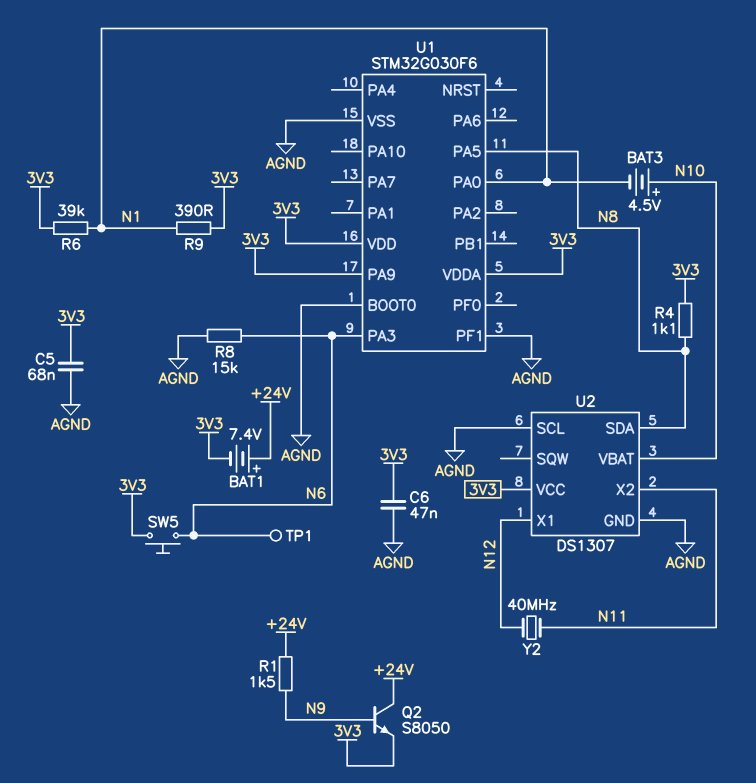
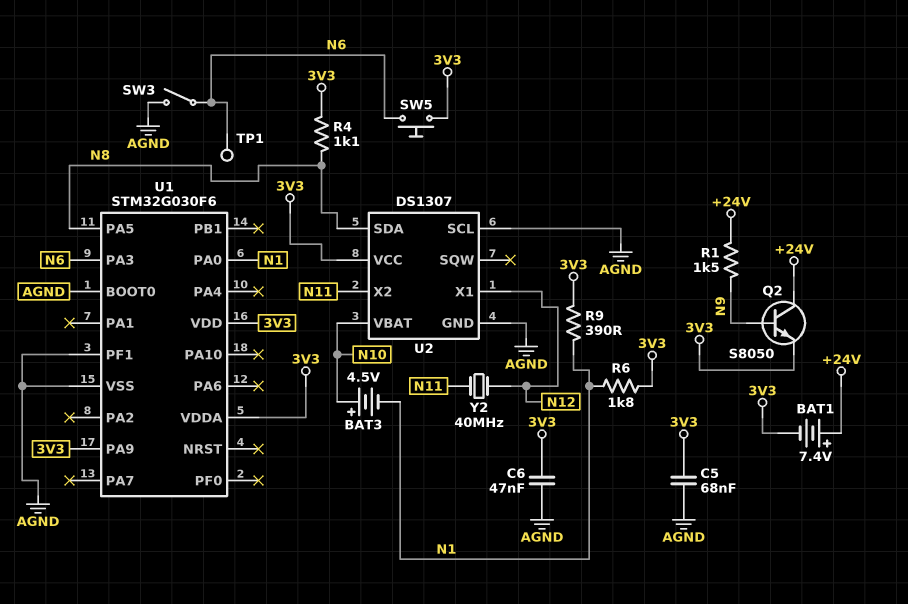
R6: 39k (3V3, N1) -> 1.8k (3V3, N1)
R8: 15k (AGND, N6) -> none
SW3: none -> switch (AGND, N6)

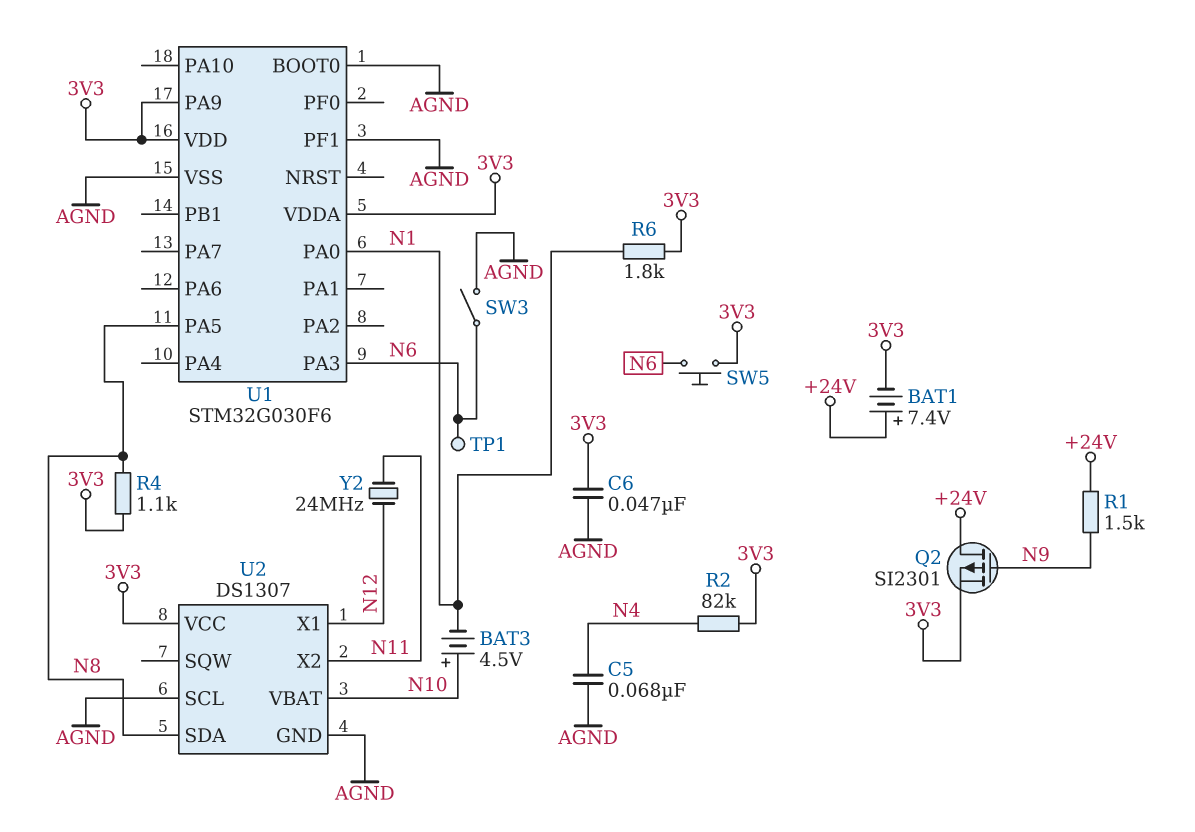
C5: 68nF (3V3, AGND) -> 68nF (AGND, N4)
Q2: NPN S8050 (B N9, C +24V, E 3V3) -> PMOS SI2301 (G N9, D +24V, S 3V3)
R2: none -> 82k (3V3, N4)
R9: 390 (3V3, N1) -> none
Y2: 40MHz (N11, N12) -> 24MHz (N11, N12)

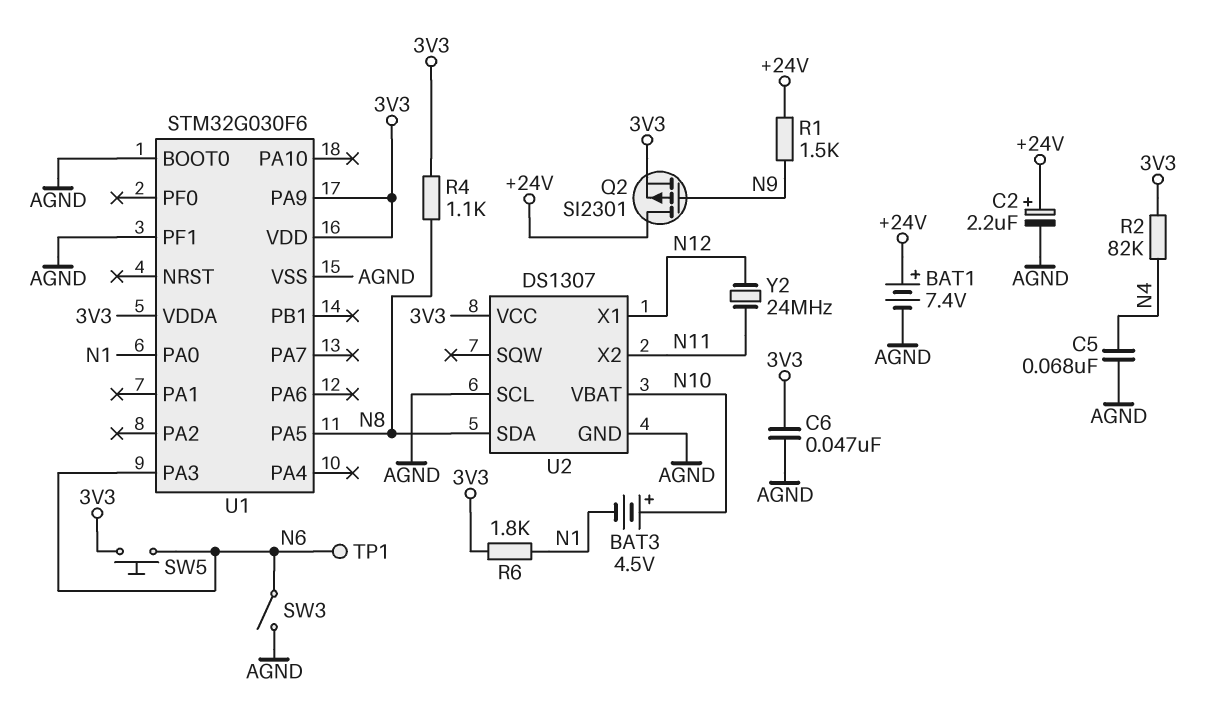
BAT1: 7.4V (plus +24V, minus 3V3) -> 7.4V (plus +24V, minus AGND)
C2: none -> 2.2uF (plus +24V, minus AGND)

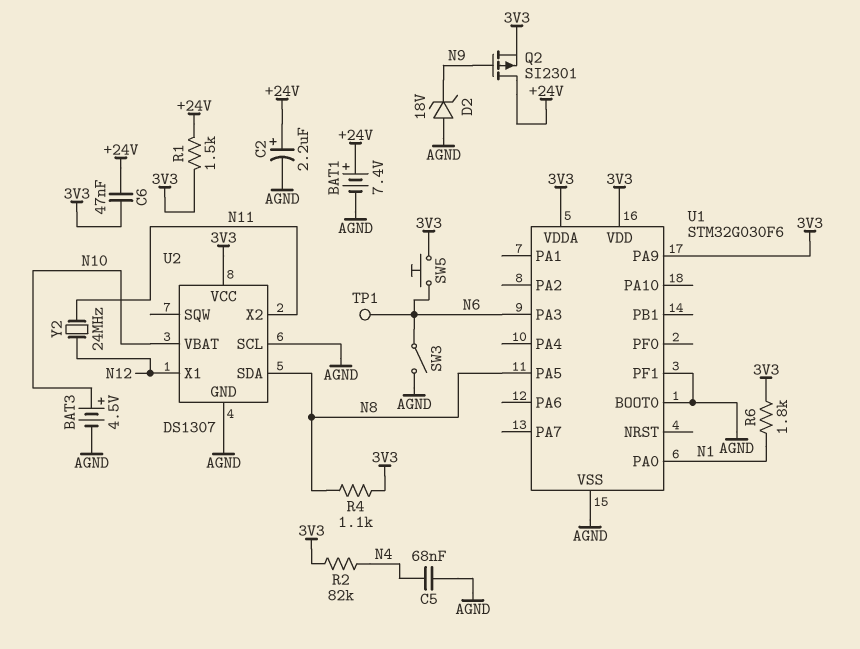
BAT3: 4.5V (plus N10, minus N1) -> 4.5V (plus N10, minus AGND)
C6: 47nF (3V3, AGND) -> 47nF (+24V, 3V3)
D2: none -> zener 18V (A AGND, K N9)
R1: 1.5k (+24V, N9) -> 1.5k (+24V, 3V3)

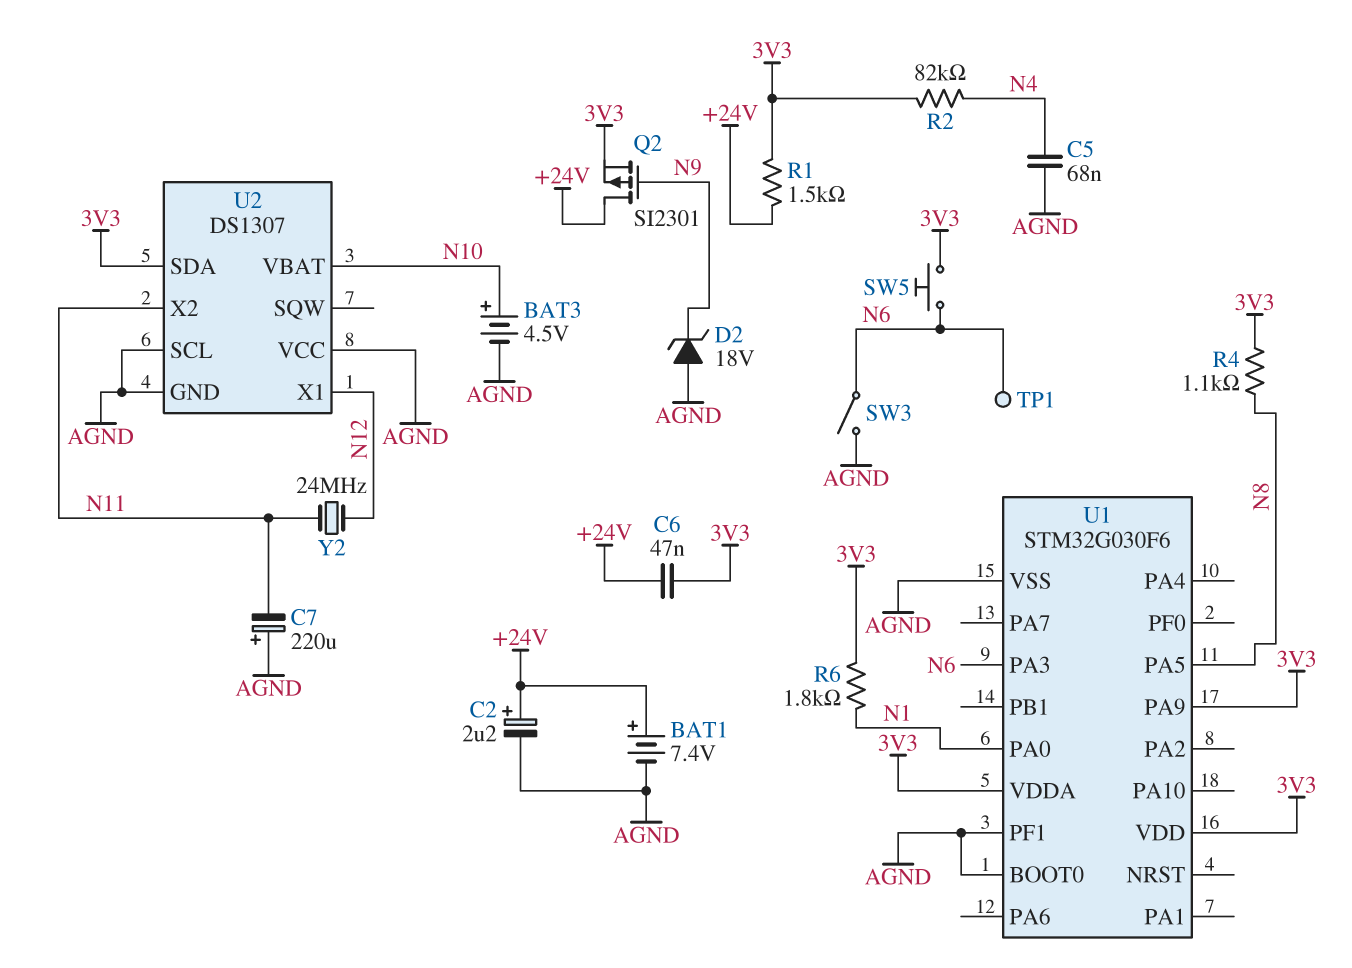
C7: none -> 220uF (plus AGND, minus N11)
U2 pin SDA: N8 -> 3V3
U2 pin VCC: 3V3 -> AGND

